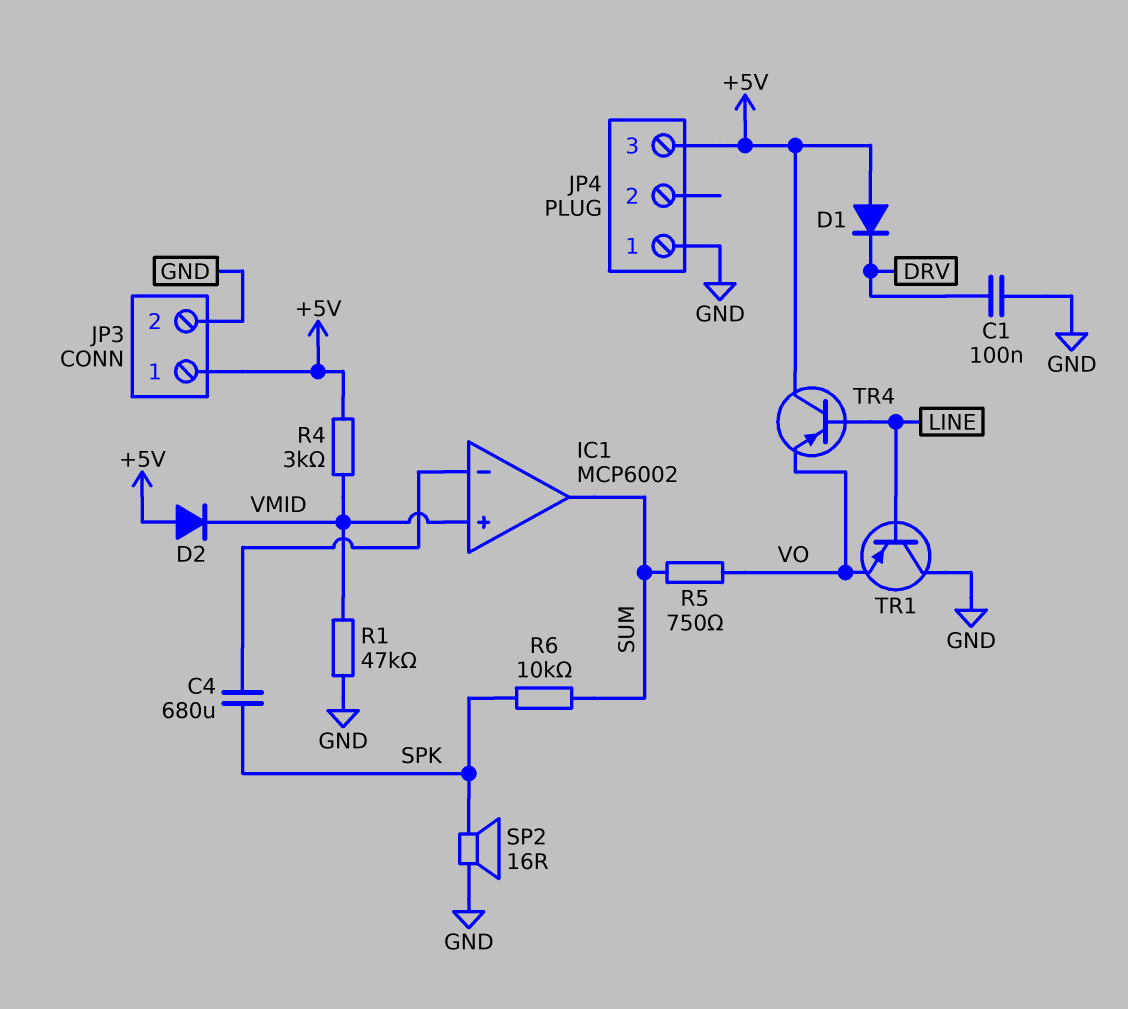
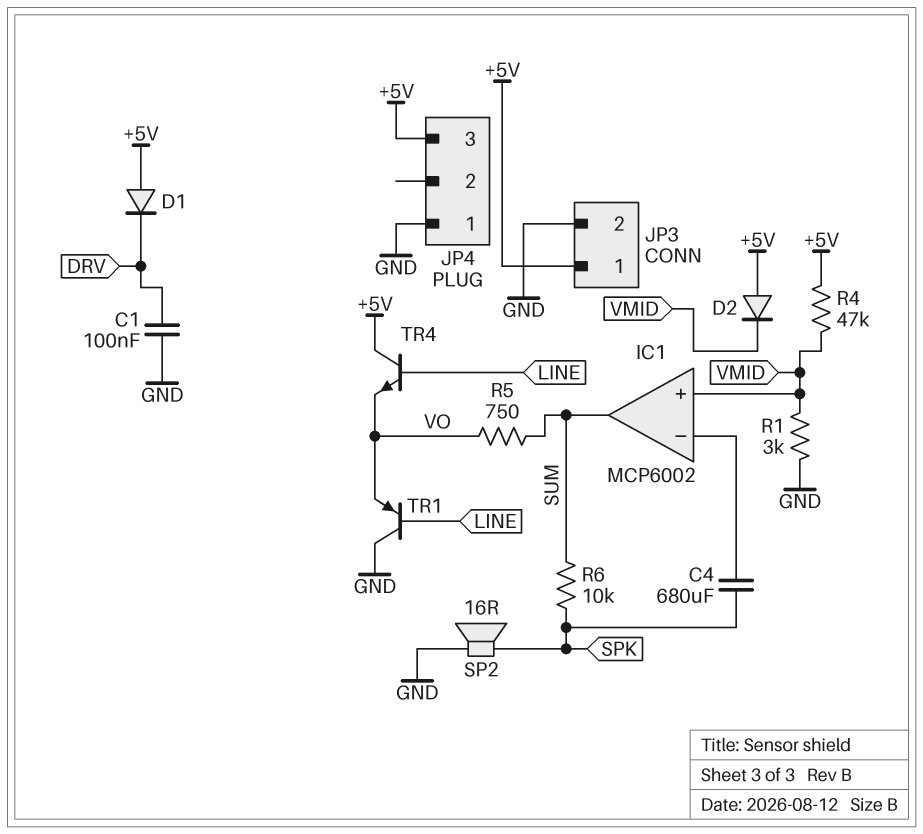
R1: 47k (GND, VMID) -> 3k (GND, VMID)
R4: 3k (+5V, VMID) -> 47k (+5V, VMID)
TR4: PNP (B LINE, C +5V, E VO) -> NPN (B LINE, C +5V, E VO)

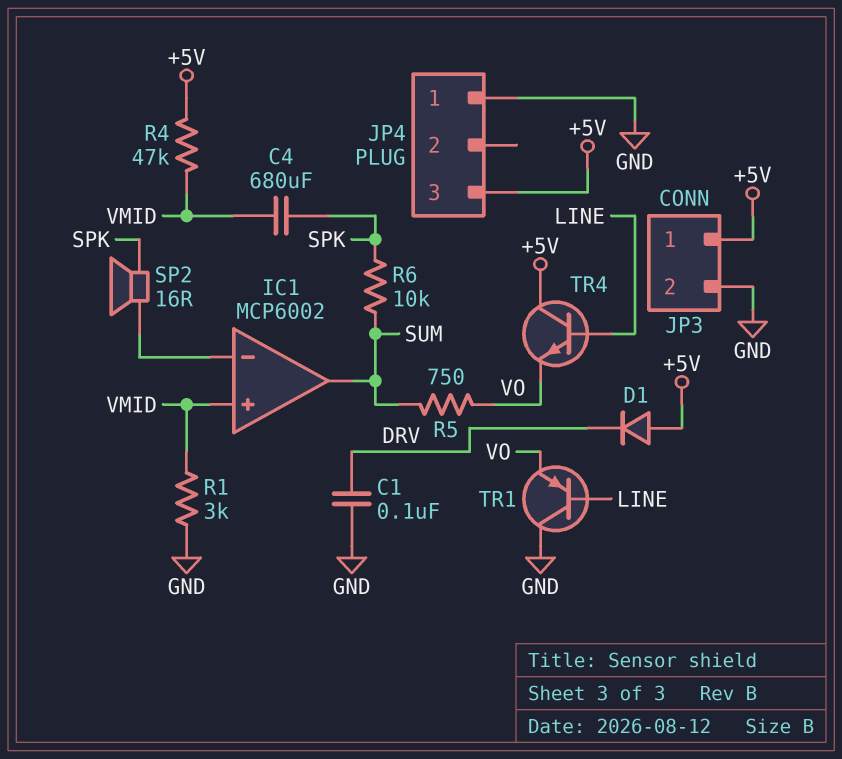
C4: 680uF (IC1/in-, SPK) -> 680uF (SPK, VMID)
D2: diode (A +5V, K VMID) -> none
SP2: speaker 16R (GND, SPK) -> speaker 16R (IC1/in-, SPK)

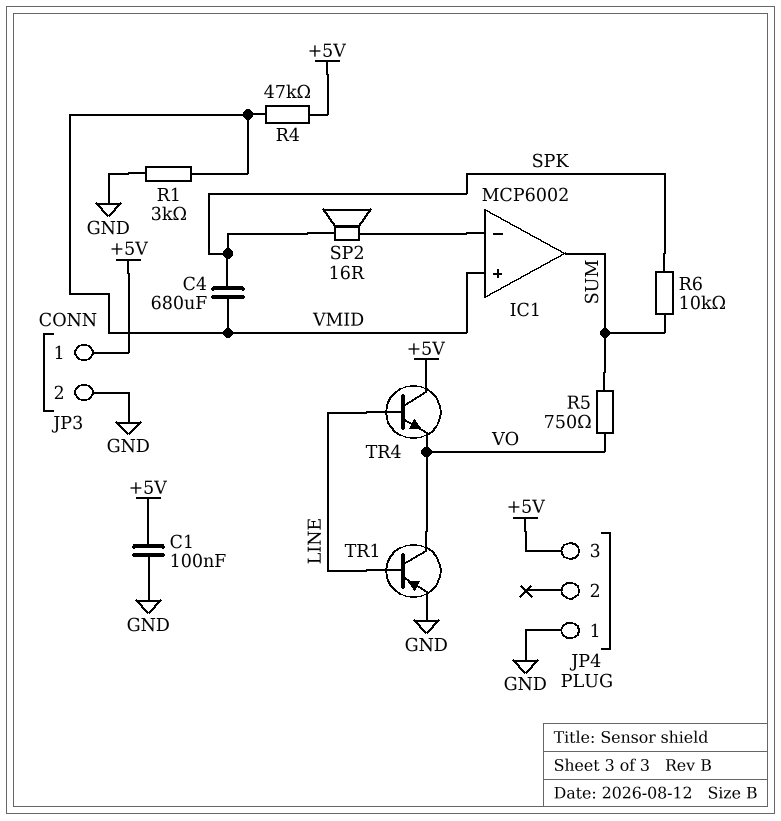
C1: 100nF (DRV, GND) -> 100nF (+5V, GND)
D1: diode (A +5V, K DRV) -> none
TR1: PNP (B LINE, C GND, E VO) -> PNP (B LINE, C VO, E GND)

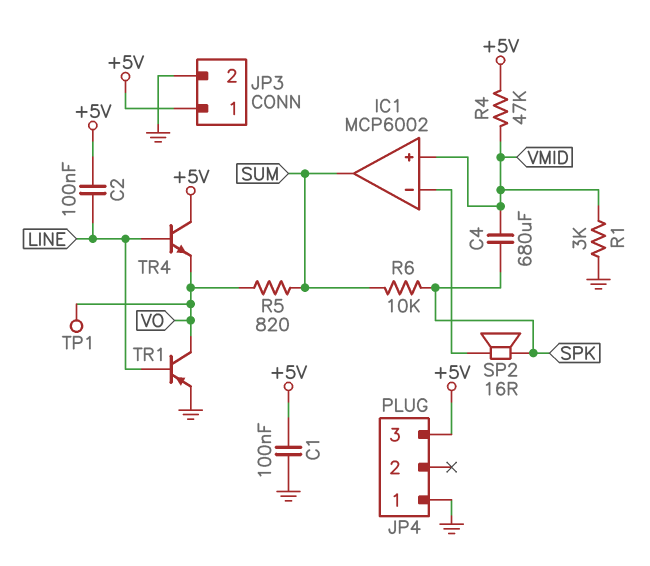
C2: none -> 100nF (+5V, LINE)
R5: 750 (SUM, VO) -> 820 (SUM, VO)
TP1: none -> test point (VO)

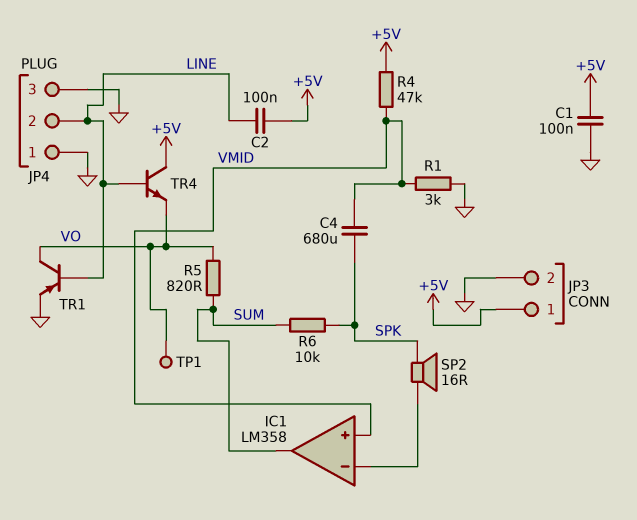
IC1: MCP6002 -> LM358
JP4 pin 2: none -> LINE
JP4 pin 3: +5V -> GND

